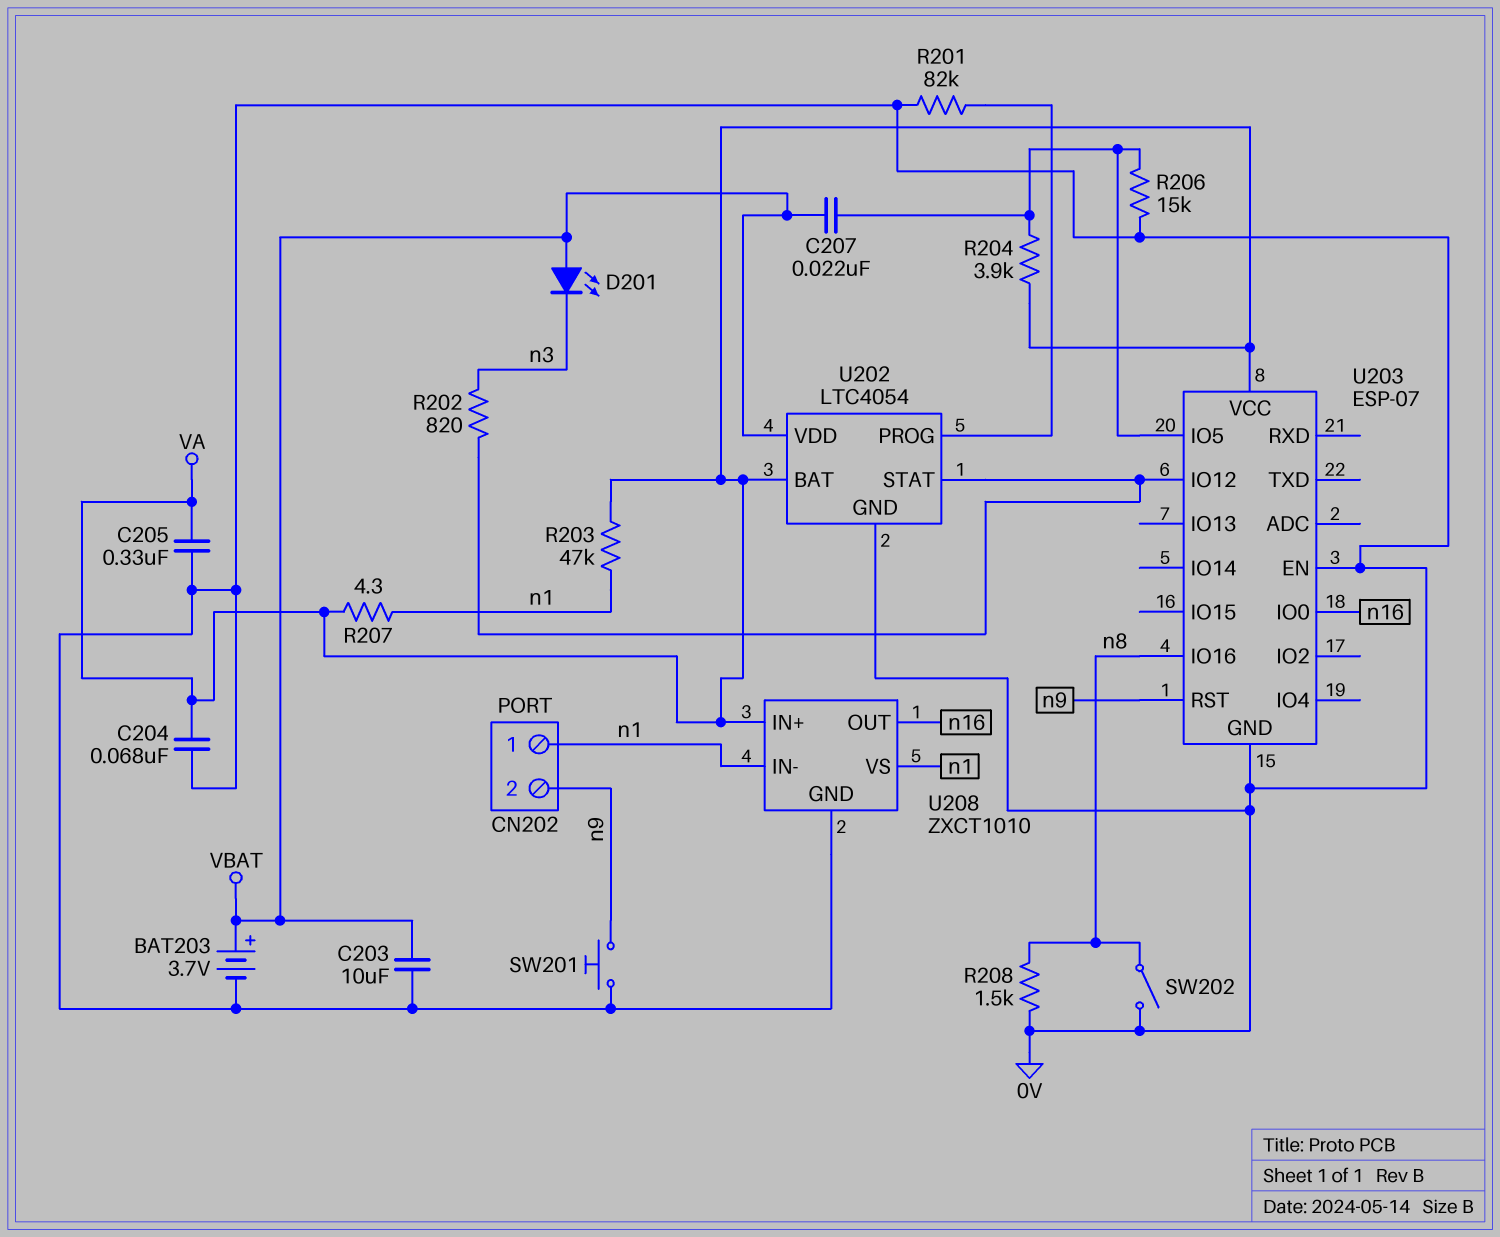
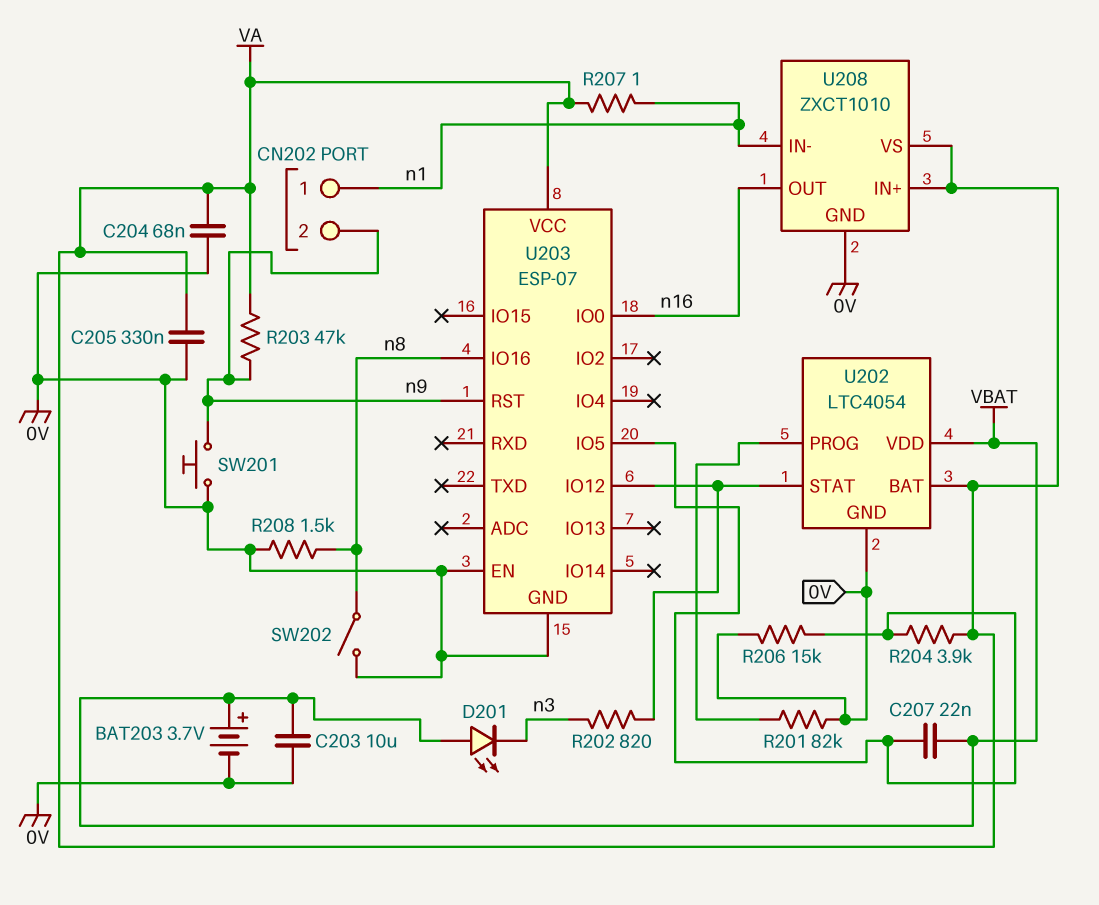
R203: 47k (VA, n1) -> 47k (VA, n9)
R207: 4.3 (VA, n1) -> 1 (VA, n1)
U208 pin VS: n1 -> VA

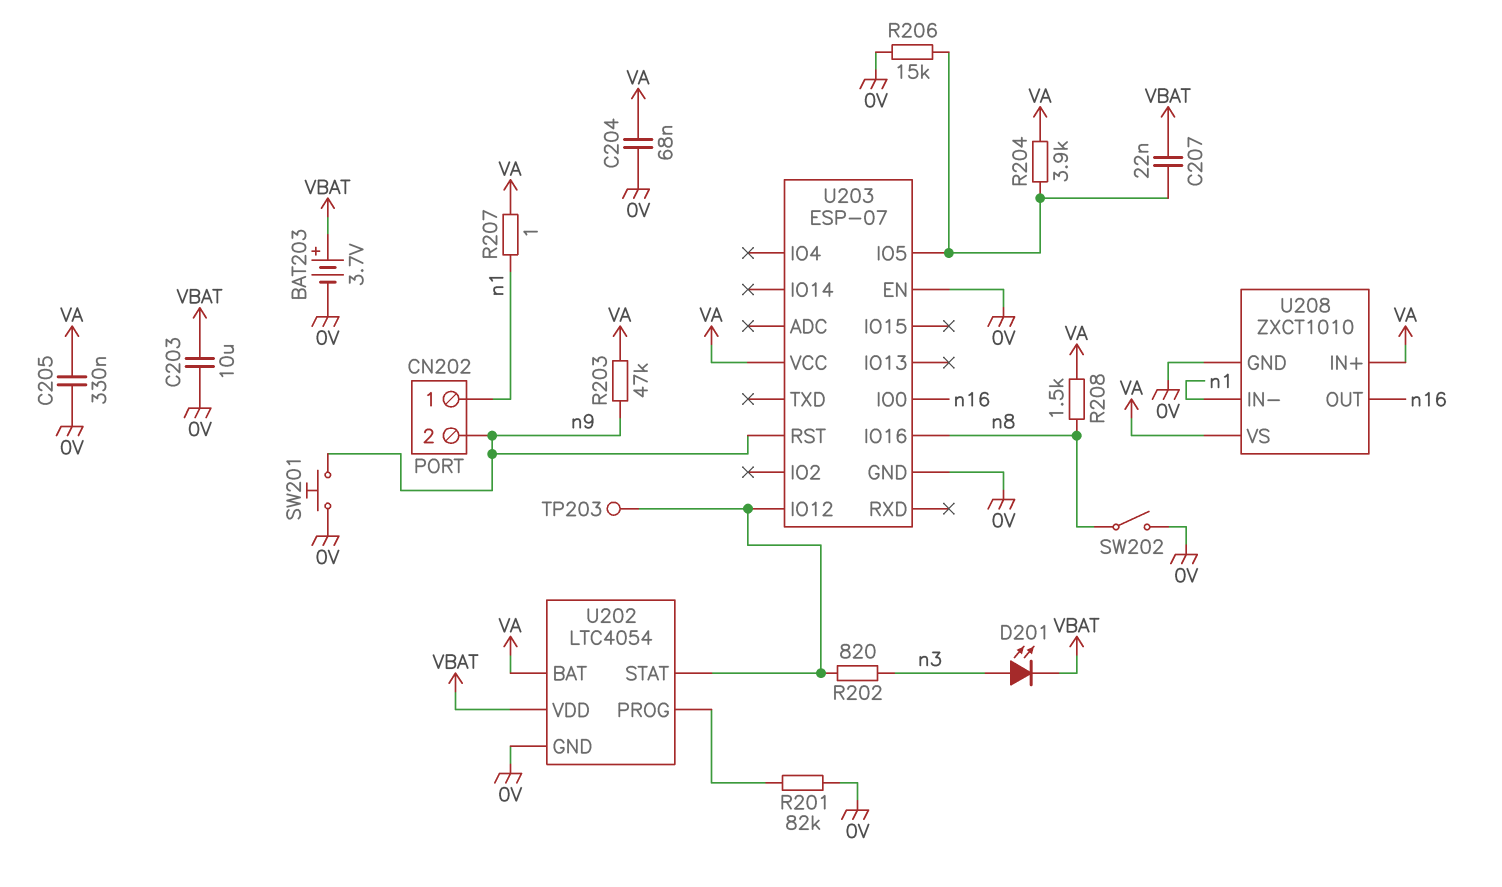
D201: LED (A VBAT, K n3) -> LED (A n3, K VBAT)
R208: 1.5k (0V, n8) -> 1.5k (VA, n8)
TP203: none -> test point (U202/STAT)

